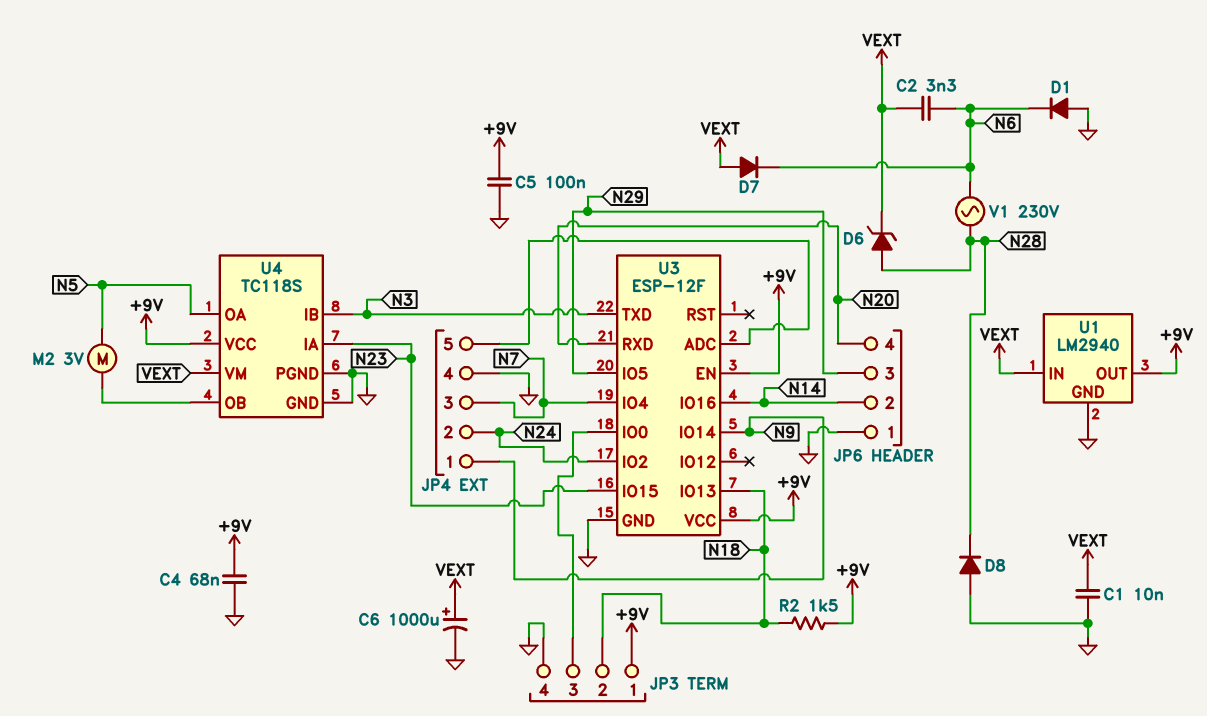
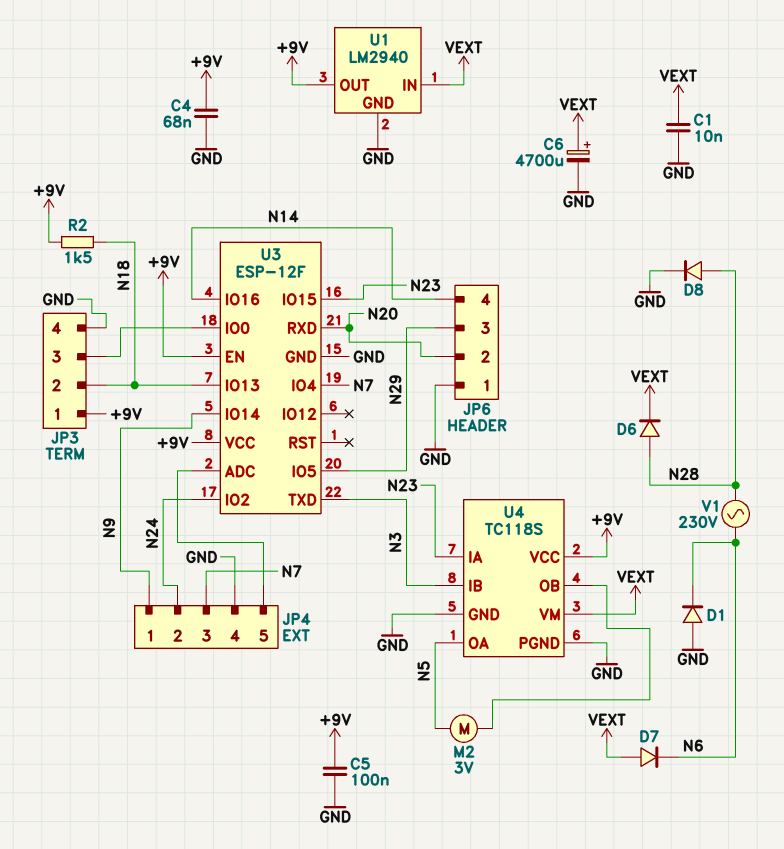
C2: 3.3nF (N6, VEXT) -> none
C6: 1000uF (plus VEXT, minus GND) -> 4700uF (plus VEXT, minus GND)
D6: zener (A N28, K VEXT) -> diode (A N28, K VEXT)
D8: diode (A GND, K N28) -> diode (A N28, K GND)
JP6 pin 2: N14 -> N20
JP6 pin 4: N20 -> N14

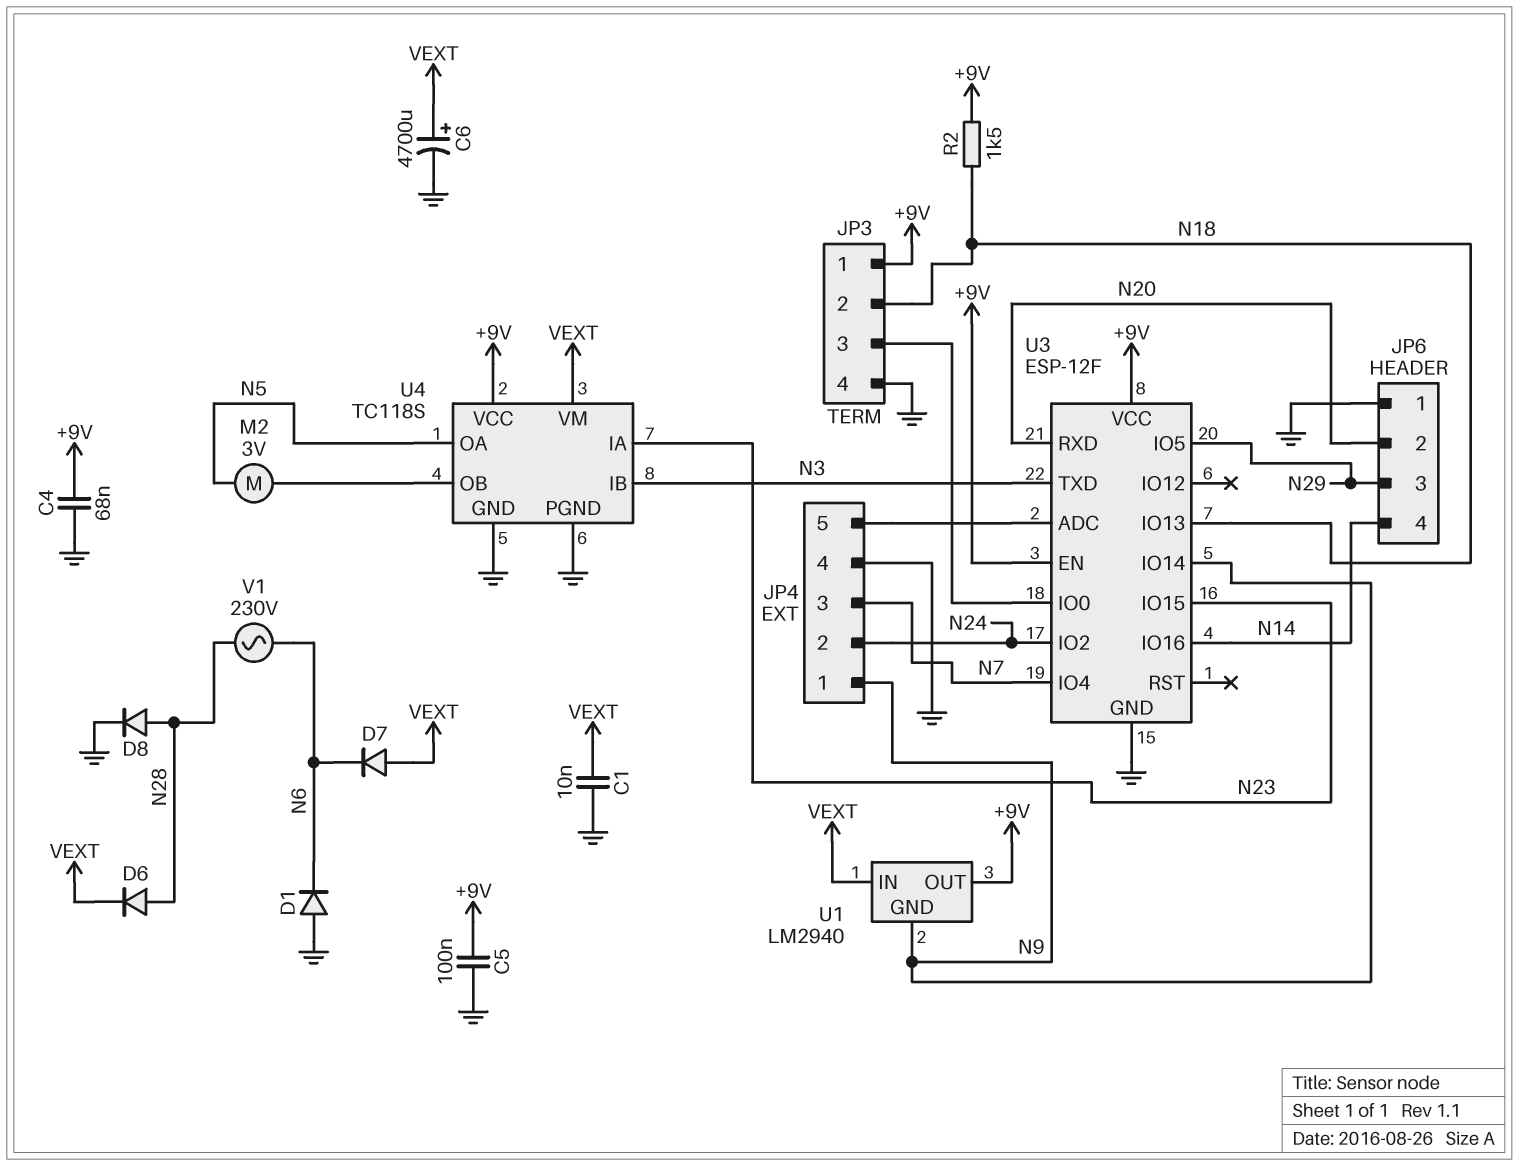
U1 pin GND: GND -> N9

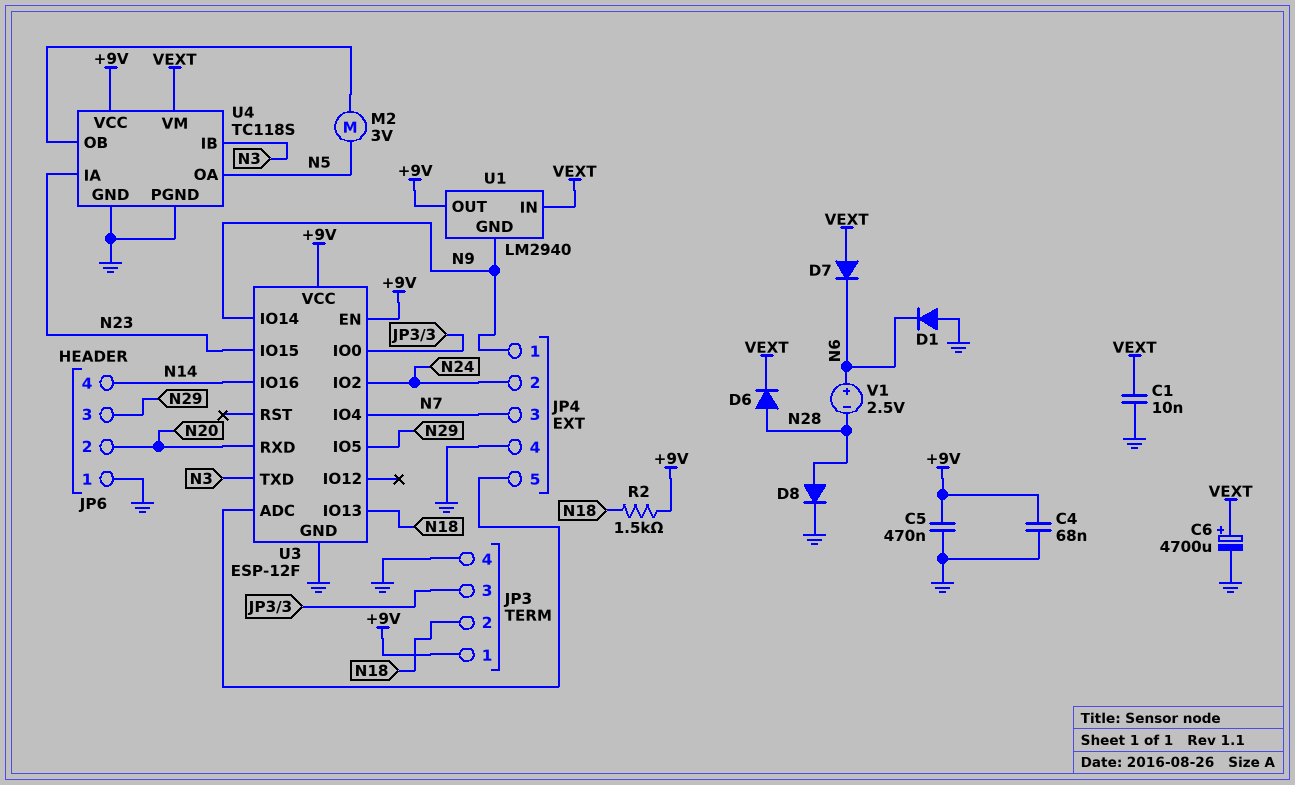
C5: 100nF (+9V, GND) -> 470nF (+9V, GND)
V1: AC 230V (N6, N28) -> 2.5V (plus N6, minus N28)

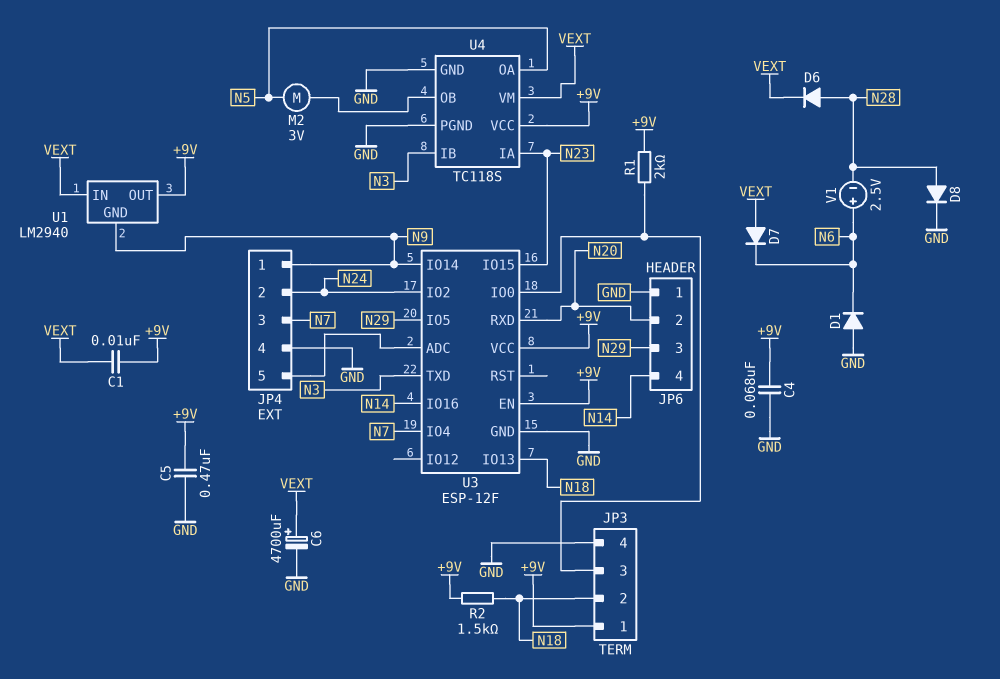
C1: 10nF (GND, VEXT) -> 10nF (+9V, VEXT)
R1: none -> 2k (+9V, JP3/3)

